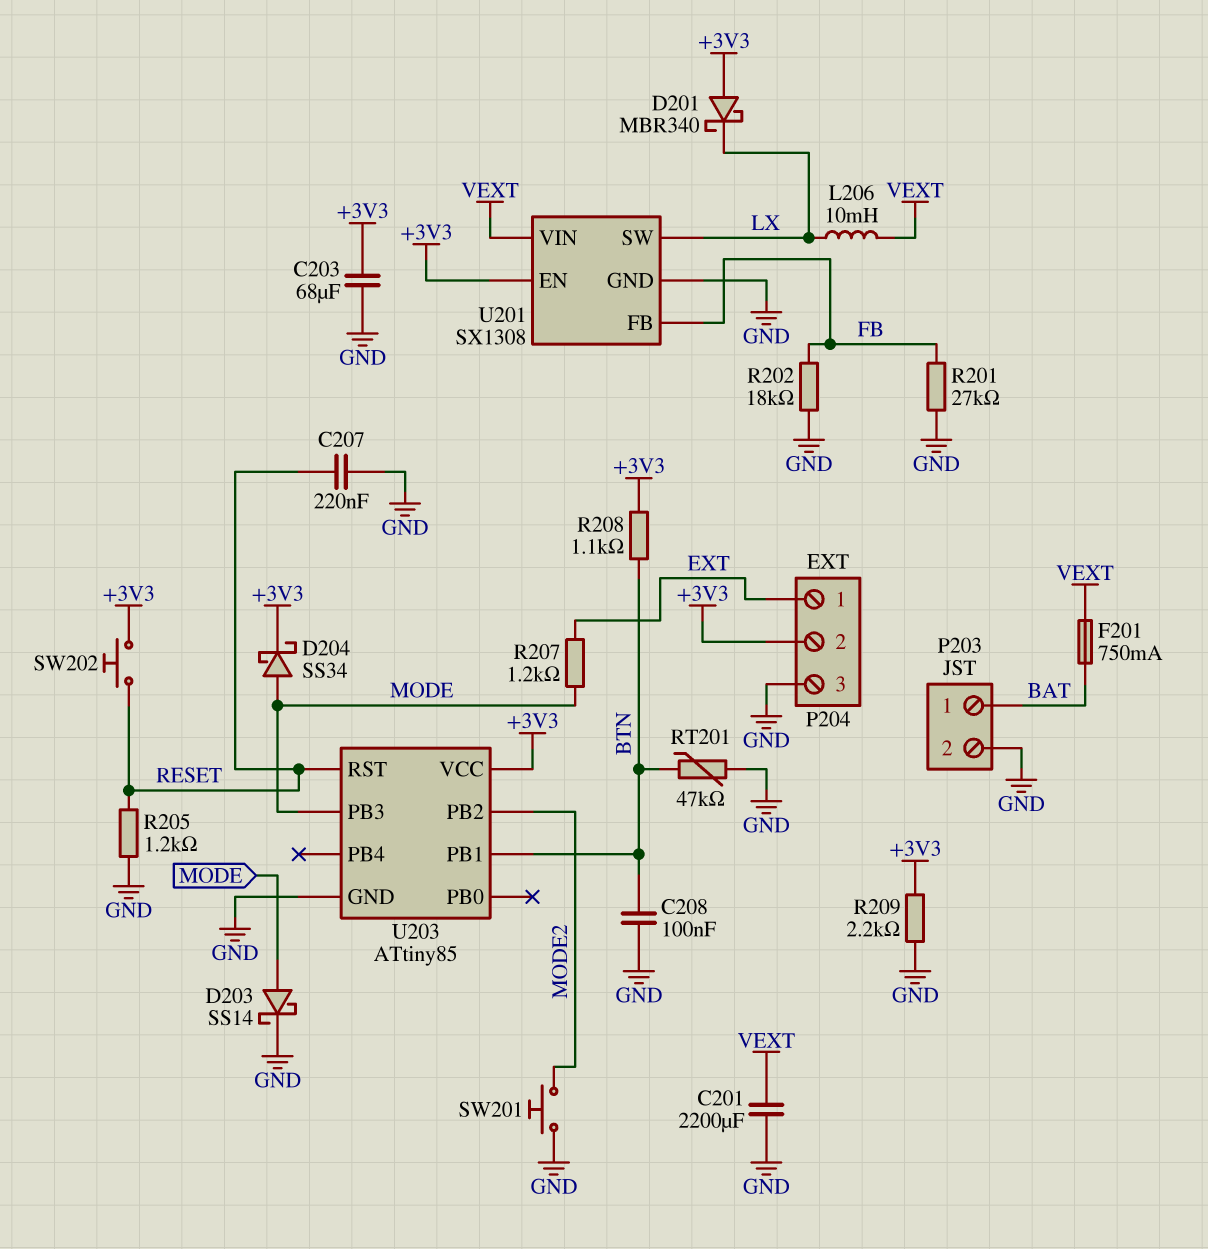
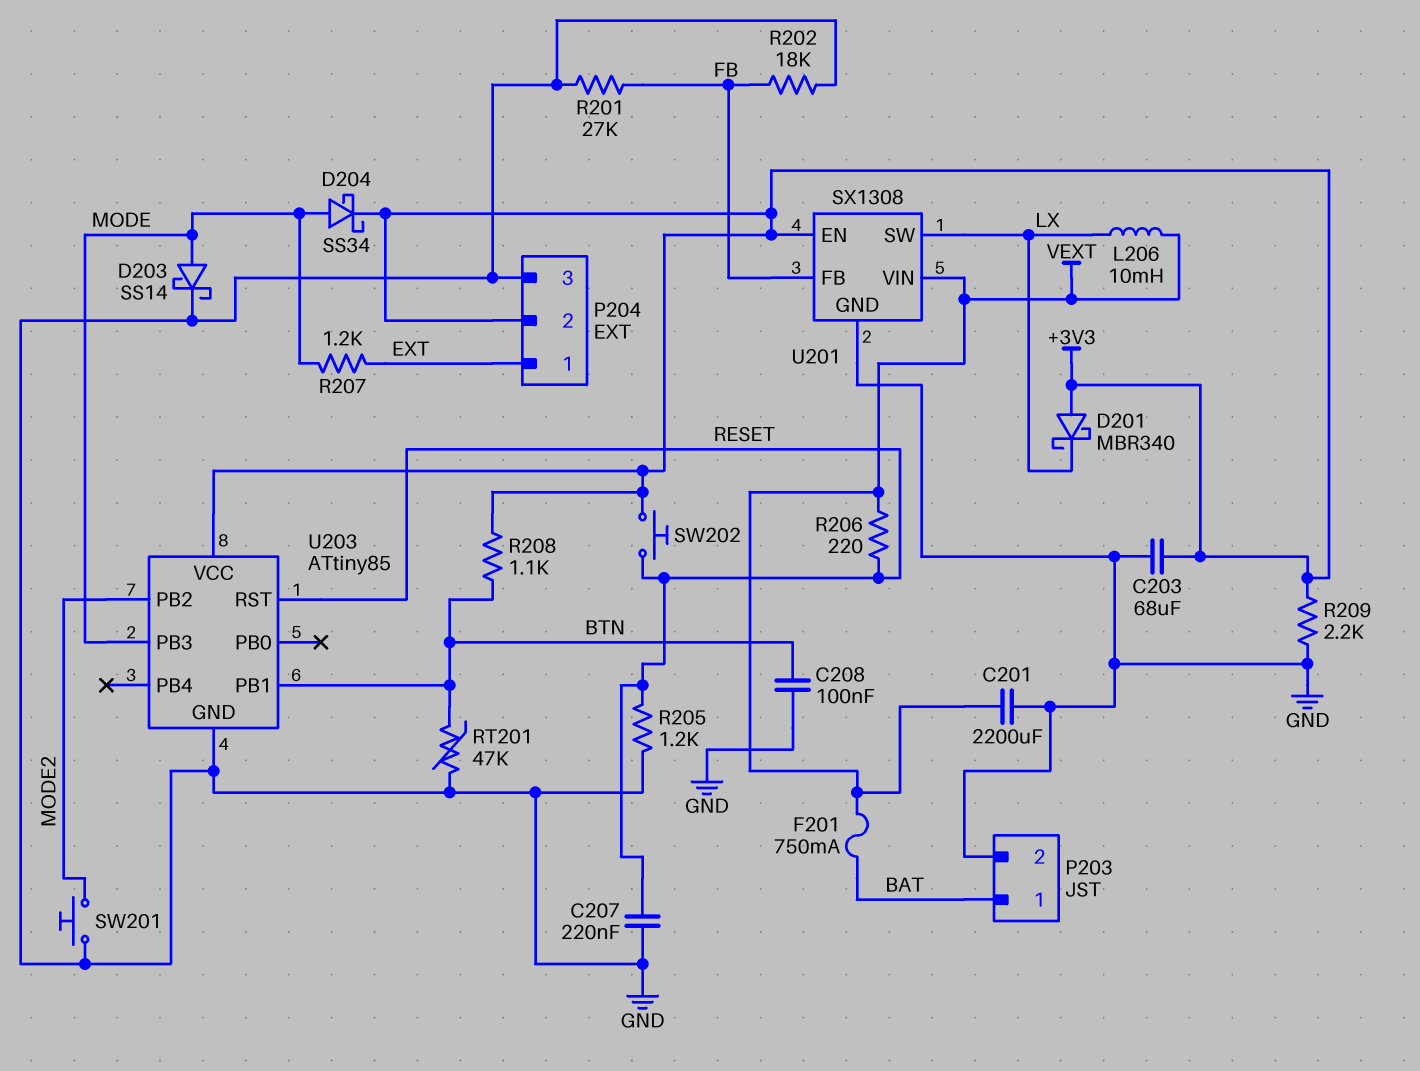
R206: none -> 220 (RESET, VEXT)

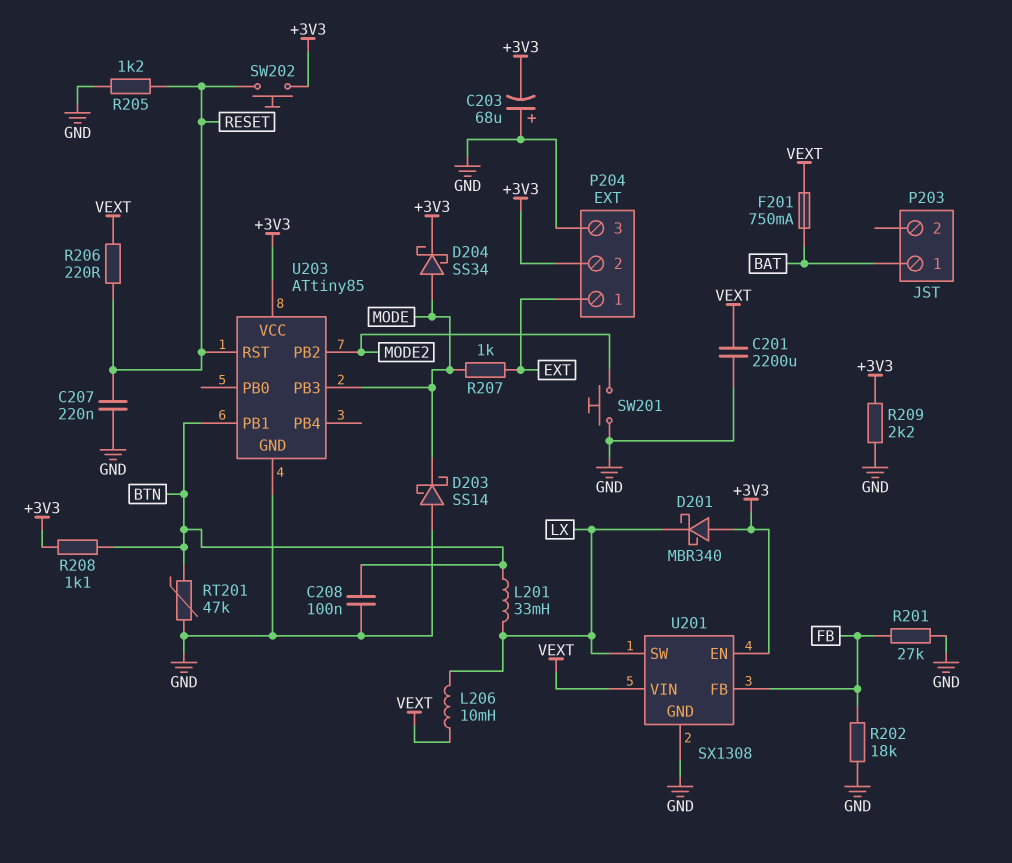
C203: 68uF (+3V3, GND) -> 68uF (plus GND, minus +3V3)
D203: schottky SS14 (A MODE, K GND) -> schottky SS14 (A GND, K MODE)
L201: none -> 33mH (BTN, LX)
P203 pin 2: GND -> none
R207: 1.2k (EXT, MODE) -> 1k (EXT, MODE)

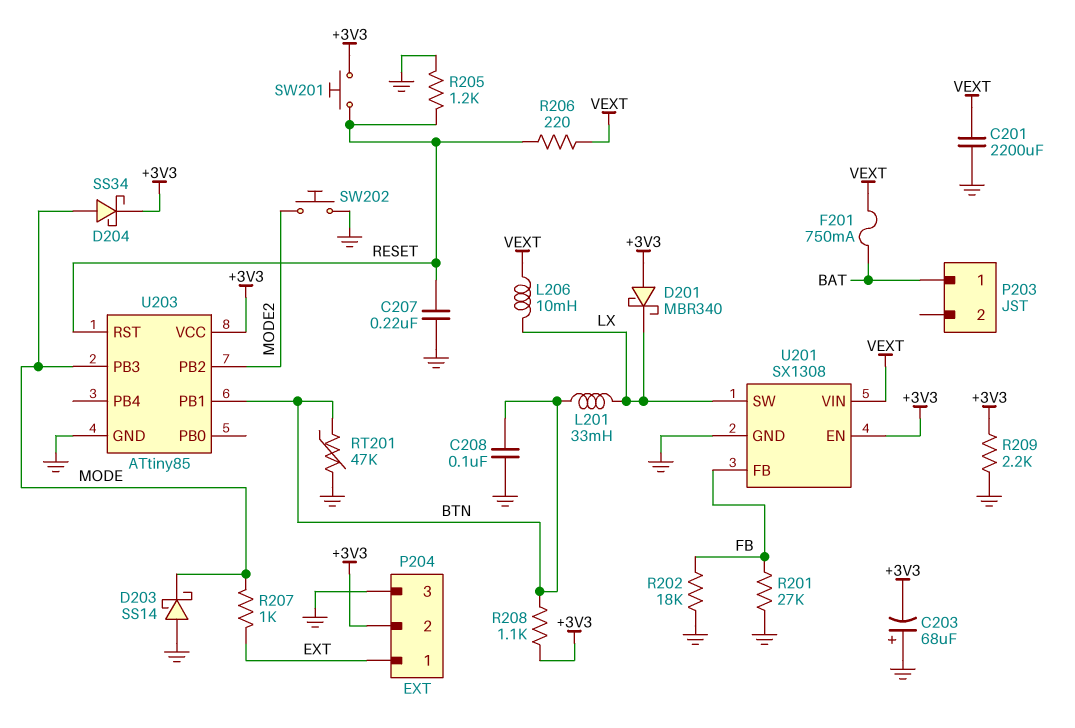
SW201: button (GND, MODE2) -> button (+3V3, RESET)
SW202: button (+3V3, RESET) -> button (GND, MODE2)

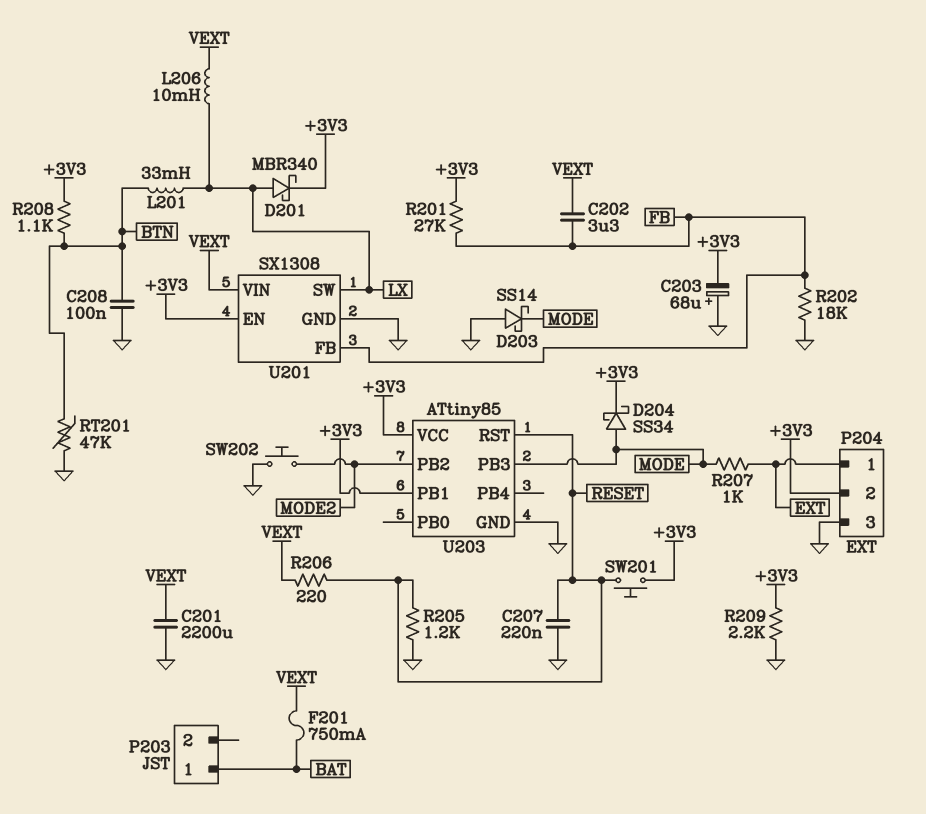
C202: none -> 3.3uF (FB, VEXT)
D201: schottky MBR340 (A +3V3, K LX) -> schottky MBR340 (A LX, K +3V3)
R201: 27k (FB, GND) -> 27k (+3V3, FB)
U203 pin PB1: BTN -> +3V3

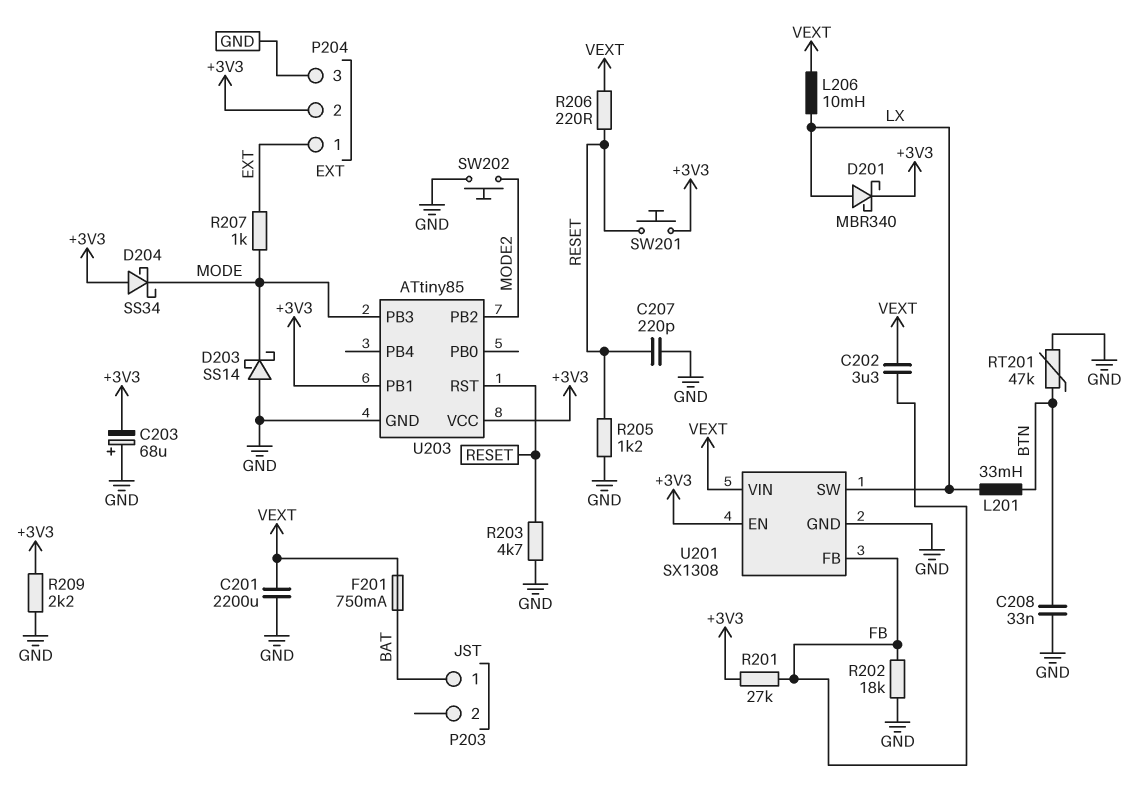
C207: 220nF (GND, RESET) -> 220pF (GND, RESET)
C208: 100nF (BTN, GND) -> 33nF (BTN, GND)
D204: schottky SS34 (A MODE, K +3V3) -> schottky SS34 (A +3V3, K MODE)
R203: none -> 4.7k (GND, RESET)
R208: 1.1k (+3V3, BTN) -> none

